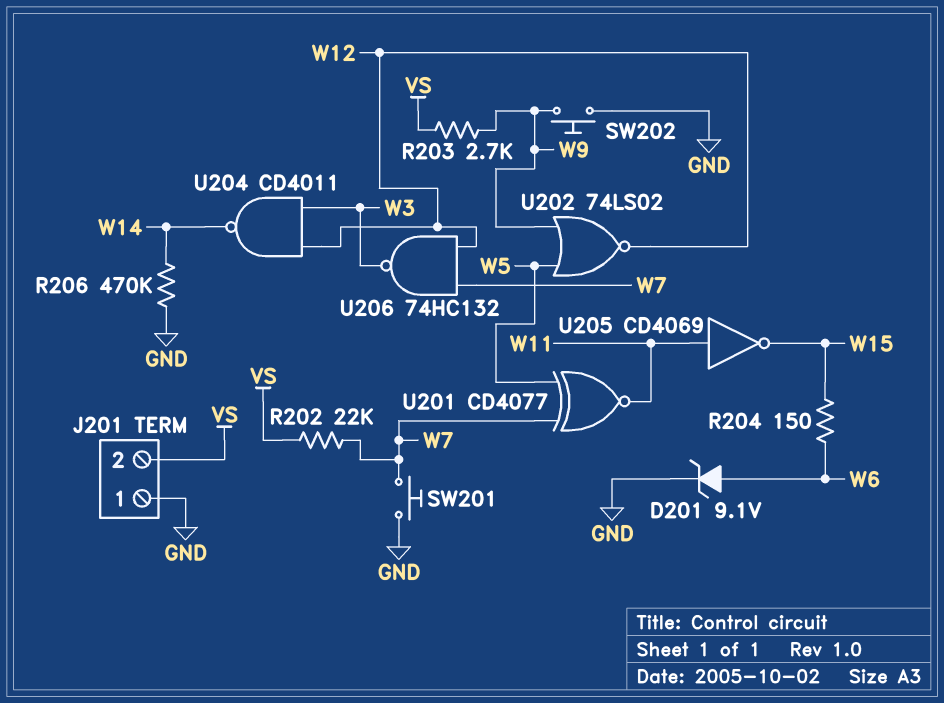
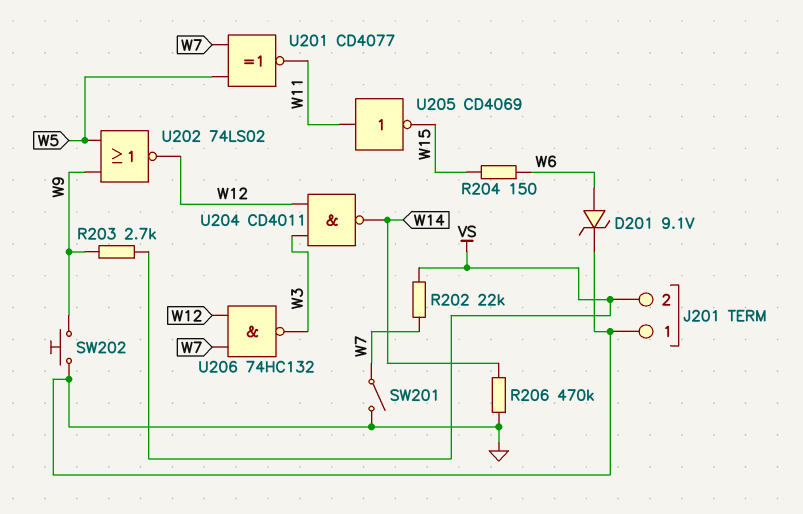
SW201: button (GND, W7) -> switch (GND, W7)

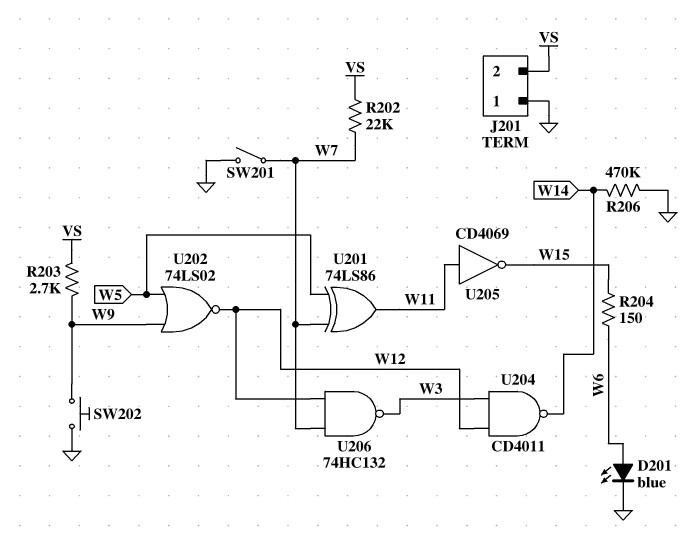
D201: zener 9.1V (A W6, K GND) -> LED blue (A W6, K GND)
U201: XNOR CD4077 (in W5, in W7, out W11) -> XOR 74LS86 (in W5, in W7, out W11)

